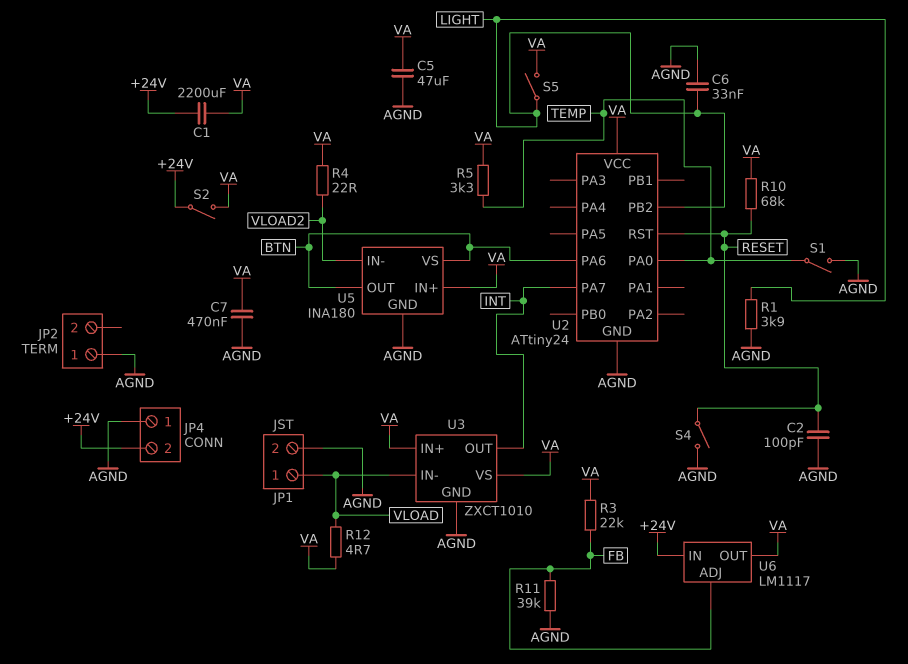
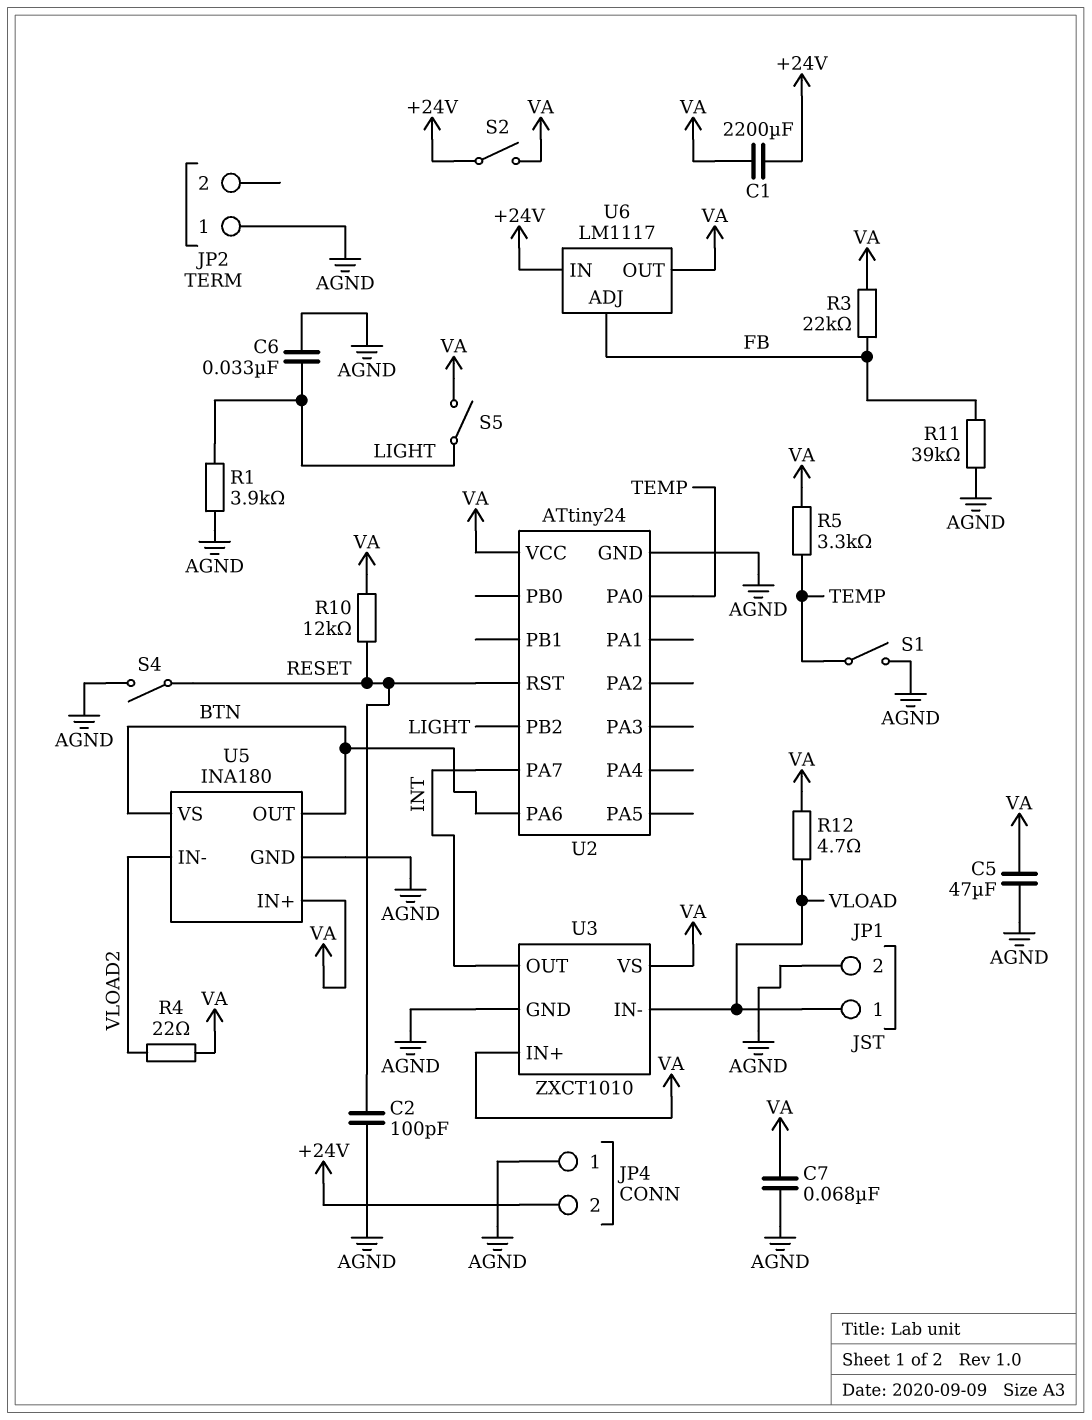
C7: 470nF (AGND, VA) -> 68nF (AGND, VA)
R10: 68k (RESET, VA) -> 12k (RESET, VA)

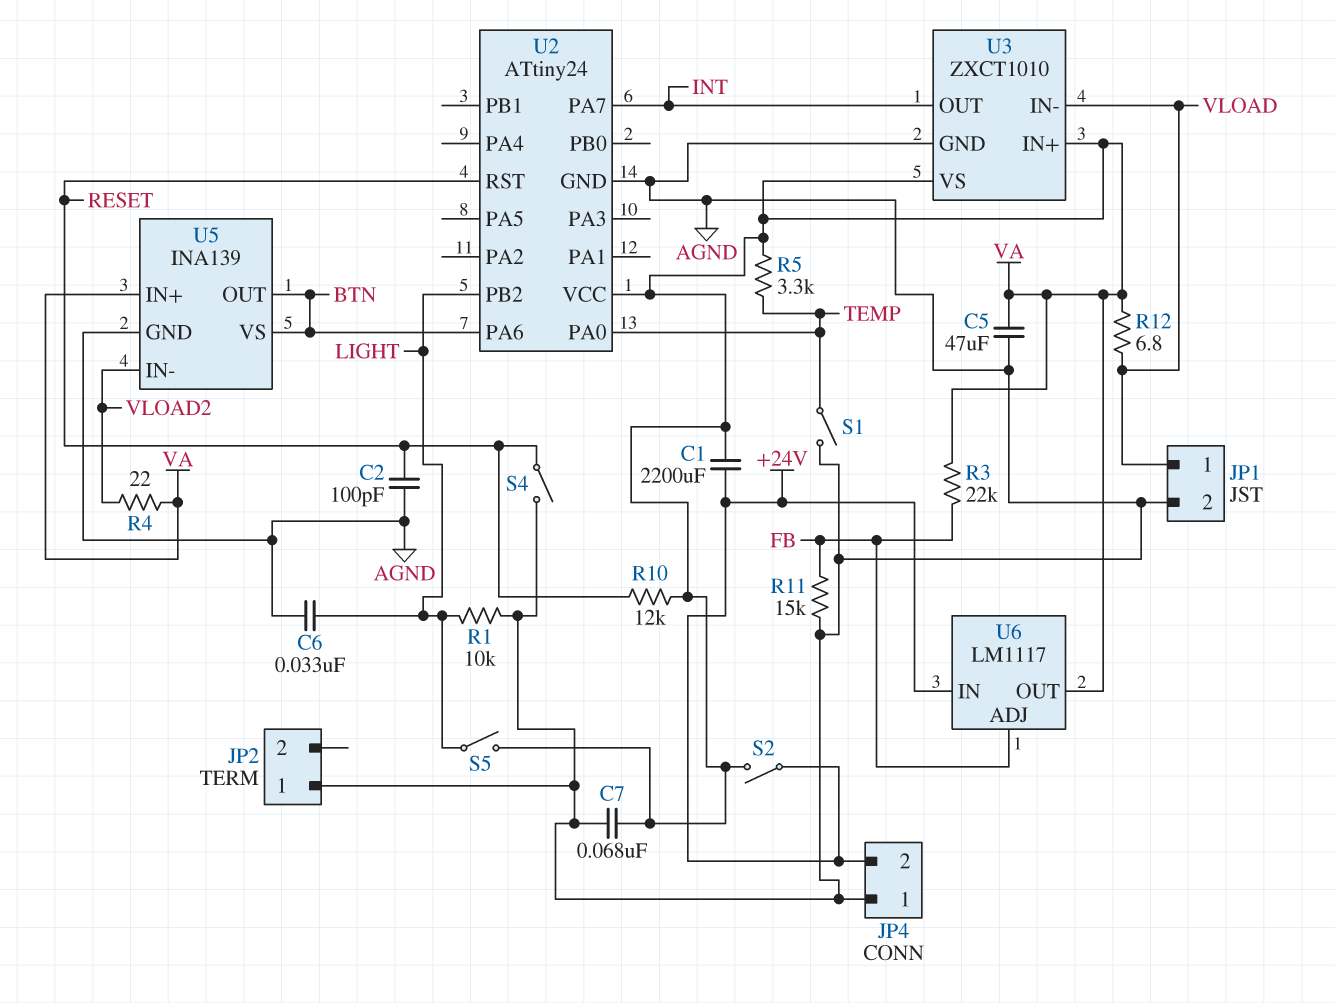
R1: 3.9k (AGND, LIGHT) -> 10k (AGND, LIGHT)
R11: 39k (AGND, FB) -> 15k (AGND, FB)
R12: 4.7 (VA, VLOAD) -> 6.8 (VA, VLOAD)
U5: INA180 -> INA139

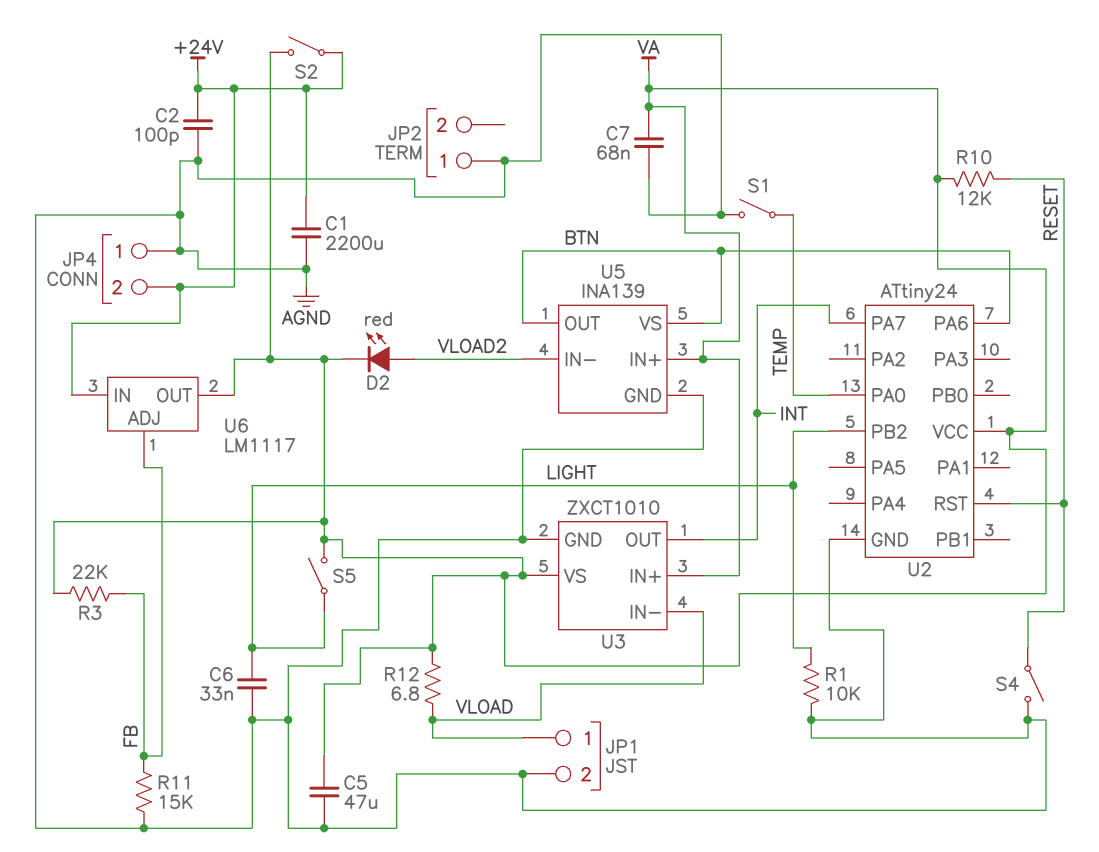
C1: 2200uF (+24V, VA) -> 2200uF (+24V, AGND)
C2: 100pF (AGND, RESET) -> 100pF (+24V, AGND)
D2: none -> LED red (A VLOAD2, K VA)
R4: 22 (VA, VLOAD2) -> none
R5: 3.3k (TEMP, VA) -> none

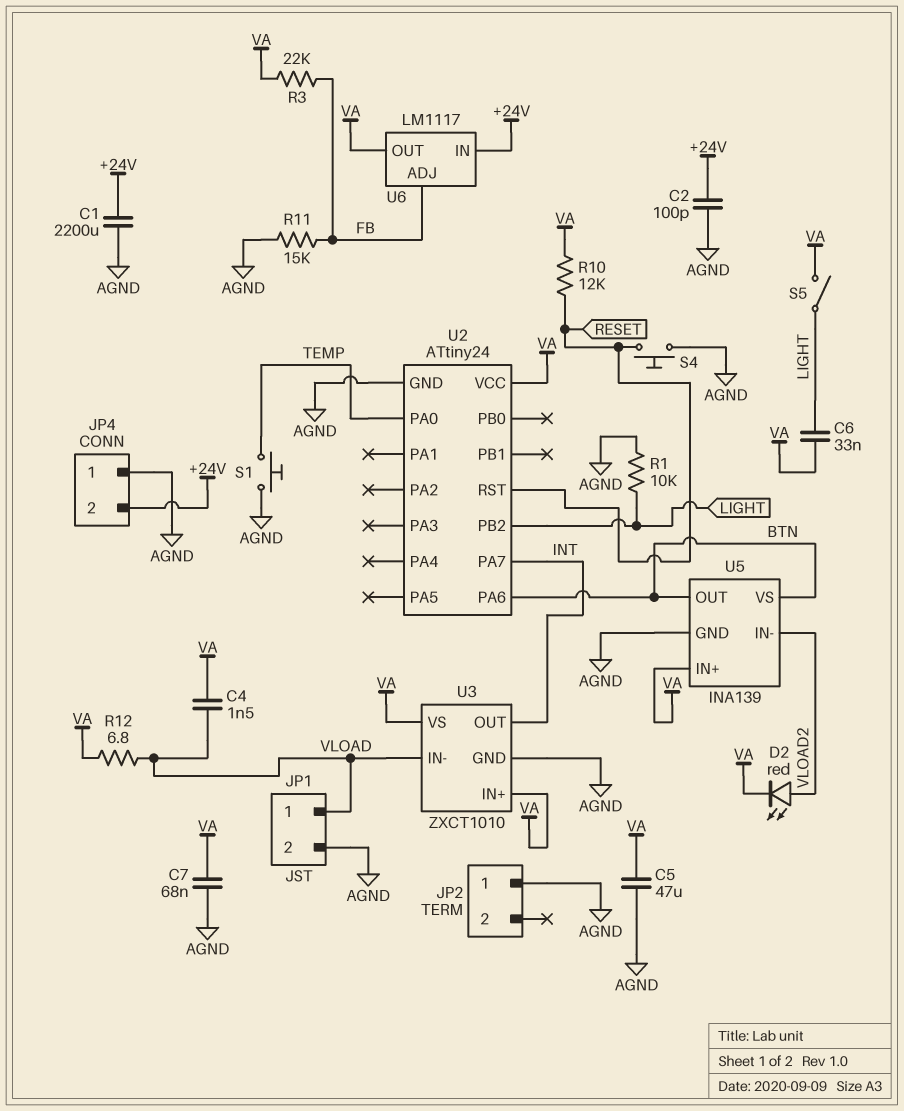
C4: none -> 1.5nF (VA, VLOAD)
C6: 33nF (AGND, LIGHT) -> 33nF (LIGHT, VA)
S1: switch (AGND, TEMP) -> button (AGND, TEMP)
S2: switch (+24V, VA) -> none
S4: switch (AGND, RESET) -> button (AGND, RESET)

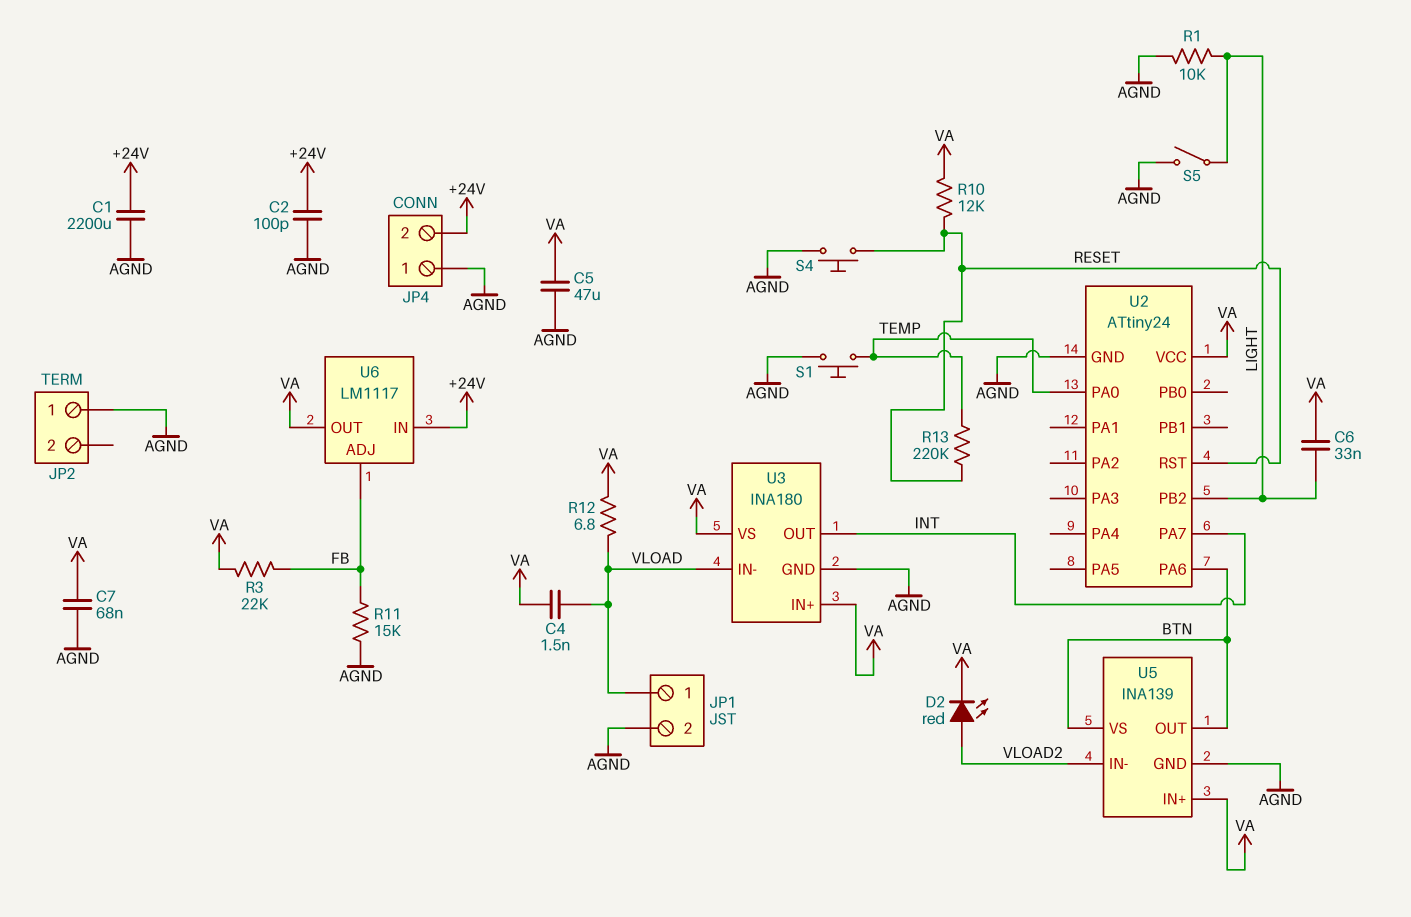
R13: none -> 220k (RESET, TEMP)
S5: switch (LIGHT, VA) -> switch (AGND, LIGHT)
U3: ZXCT1010 -> INA180

